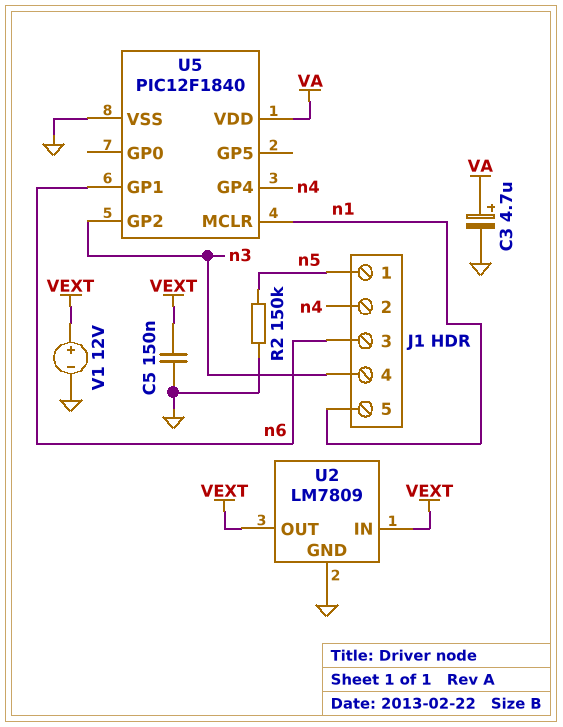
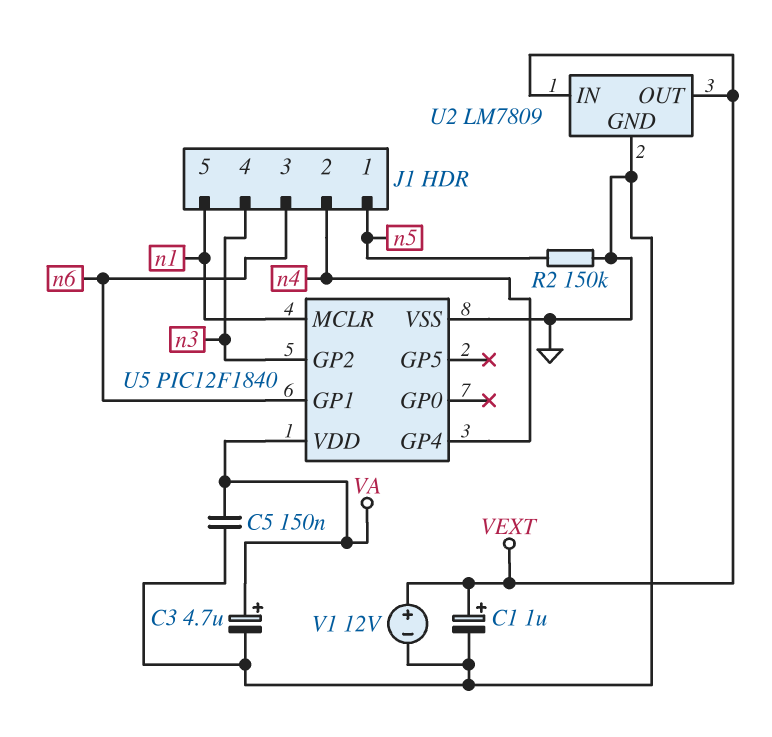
C1: none -> 1uF (plus VEXT, minus GND)
C5: 150nF (GND, VEXT) -> 150nF (GND, VA)

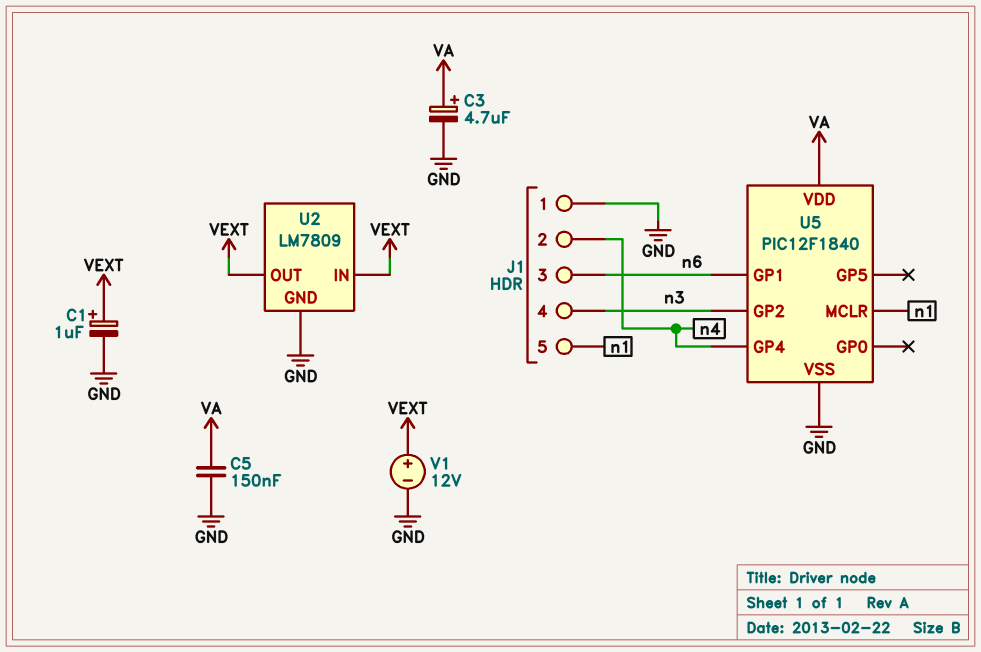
J1 pin 1: n5 -> GND
R2: 150k (GND, n5) -> none

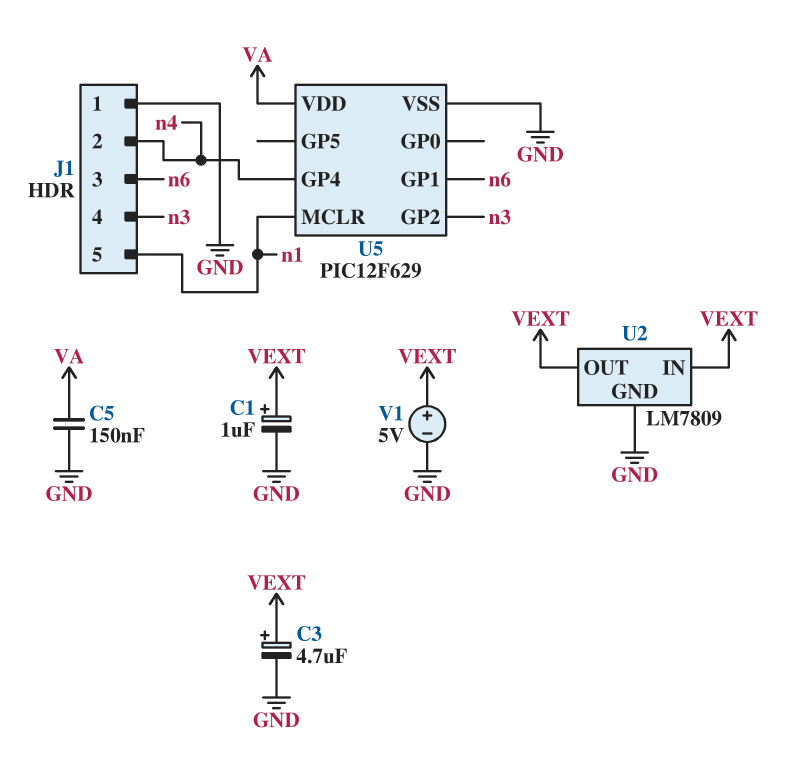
C3: 4.7uF (plus VA, minus GND) -> 4.7uF (plus VEXT, minus GND)
U5: PIC12F1840 -> PIC12F629
V1: 12V (plus VEXT, minus GND) -> 5V (plus VEXT, minus GND)

